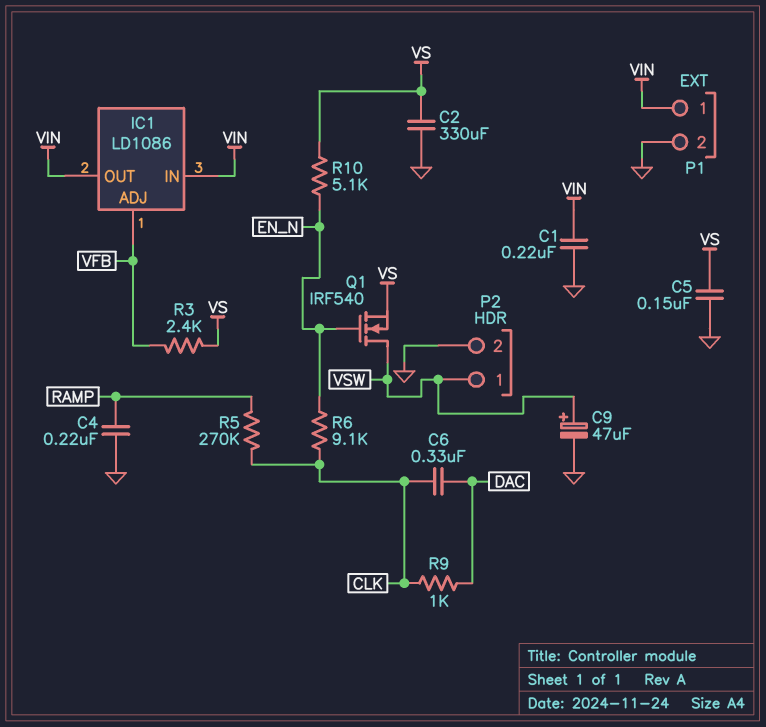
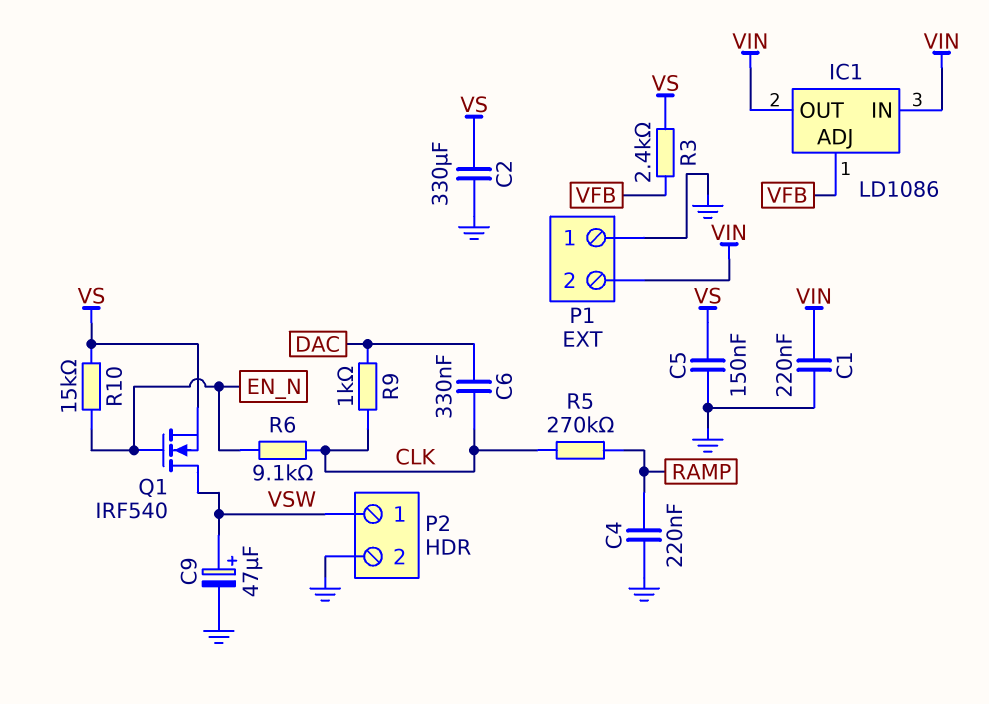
P1 pin 1: VIN -> GND
P1 pin 2: GND -> VIN
R10: 5.1k (EN_N, VS) -> 15k (EN_N, VS)

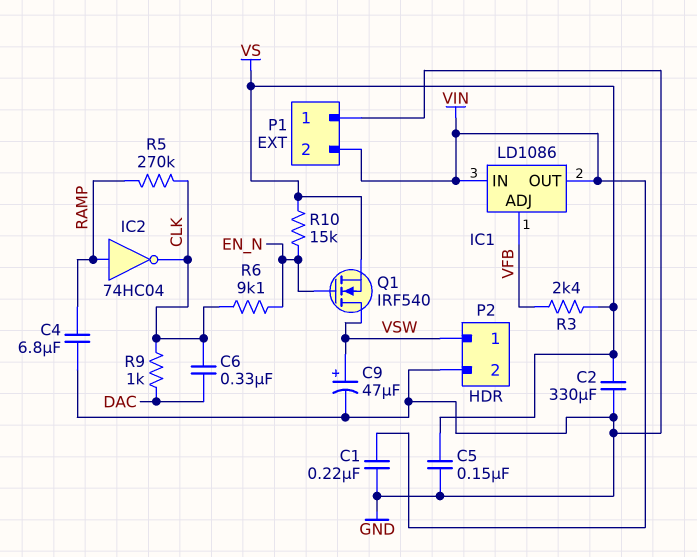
C4: 220nF (GND, RAMP) -> 6.8uF (GND, RAMP)
IC2: none -> NOT 74HC04 (in RAMP, out CLK)

